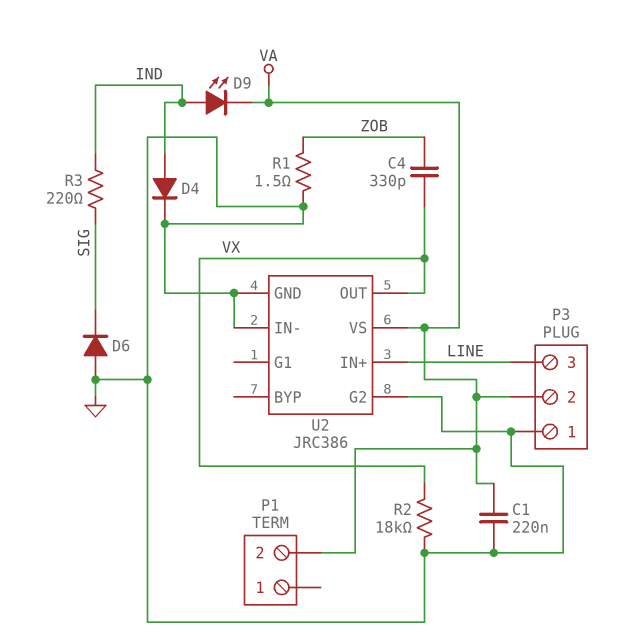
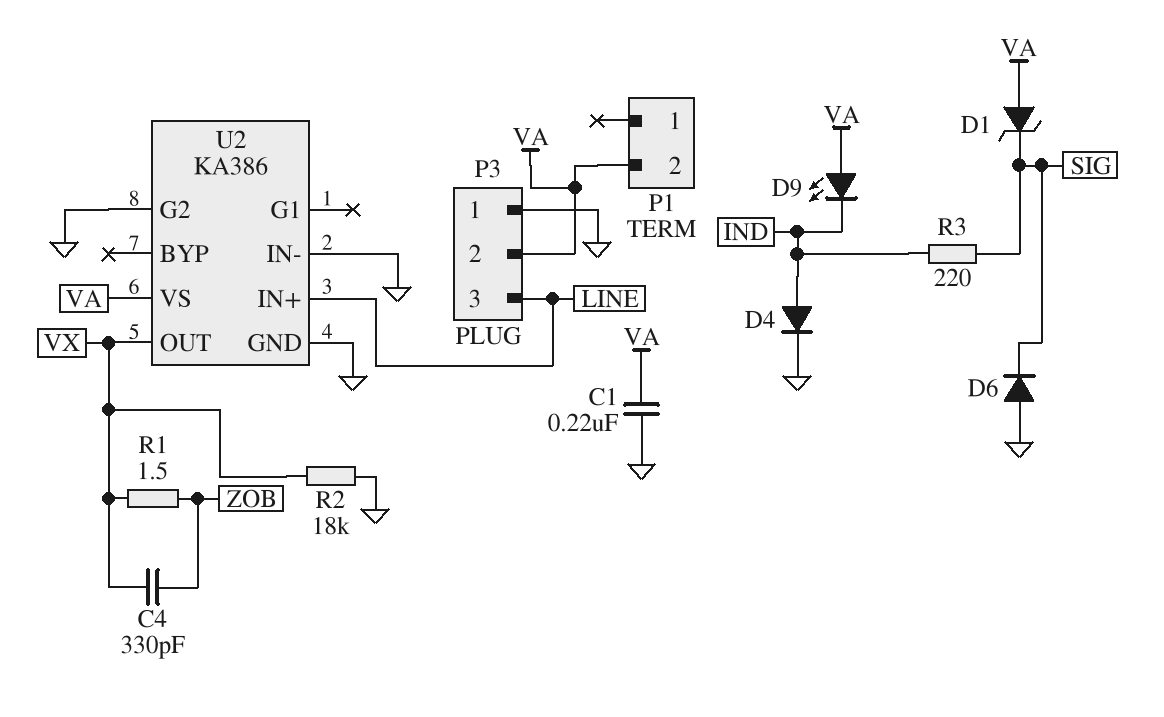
D1: none -> zener (A VA, K SIG)
D9: LED (A IND, K VA) -> LED (A VA, K IND)
R1: 1.5 (GND, ZOB) -> 1.5 (VX, ZOB)
U2: JRC386 -> KA386

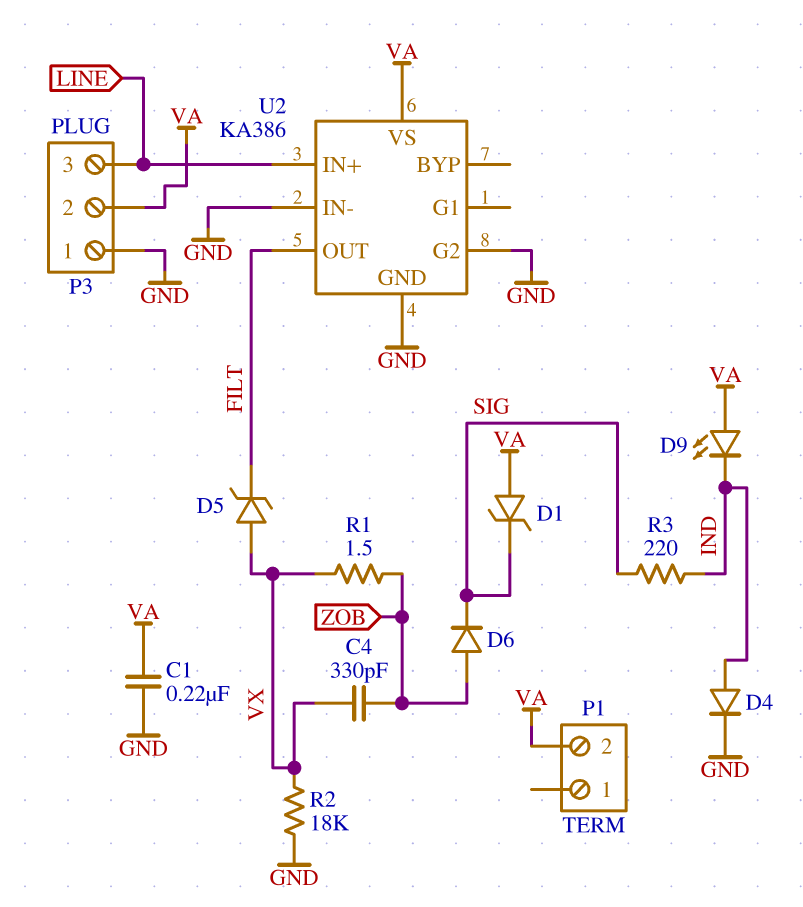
D5: none -> zener (A VX, K FILT)
D6: diode (A GND, K SIG) -> diode (A ZOB, K SIG)
U2 pin OUT: VX -> FILT

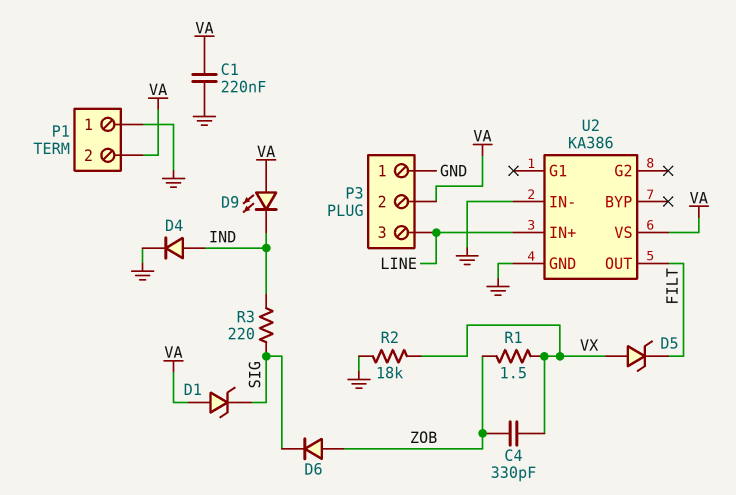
P1 pin 1: none -> GND
U2 pin G2: GND -> none

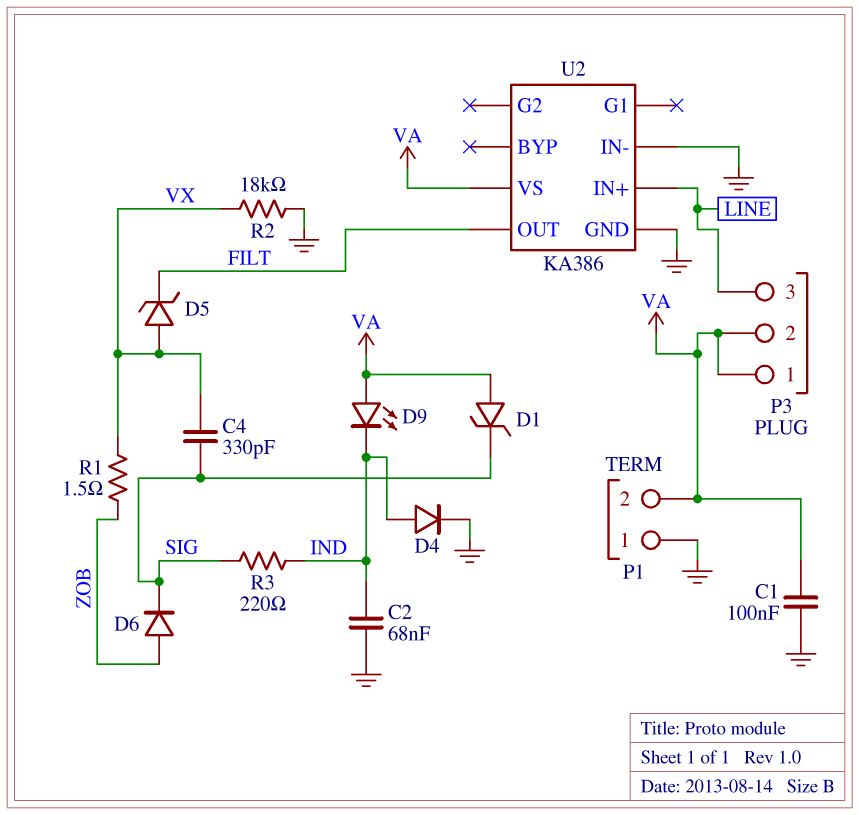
C1: 220nF (GND, VA) -> 100nF (GND, VA)
C2: none -> 68nF (GND, IND)
C4: 330pF (VX, ZOB) -> 330pF (SIG, VX)
P3 pin 1: GND -> VA

